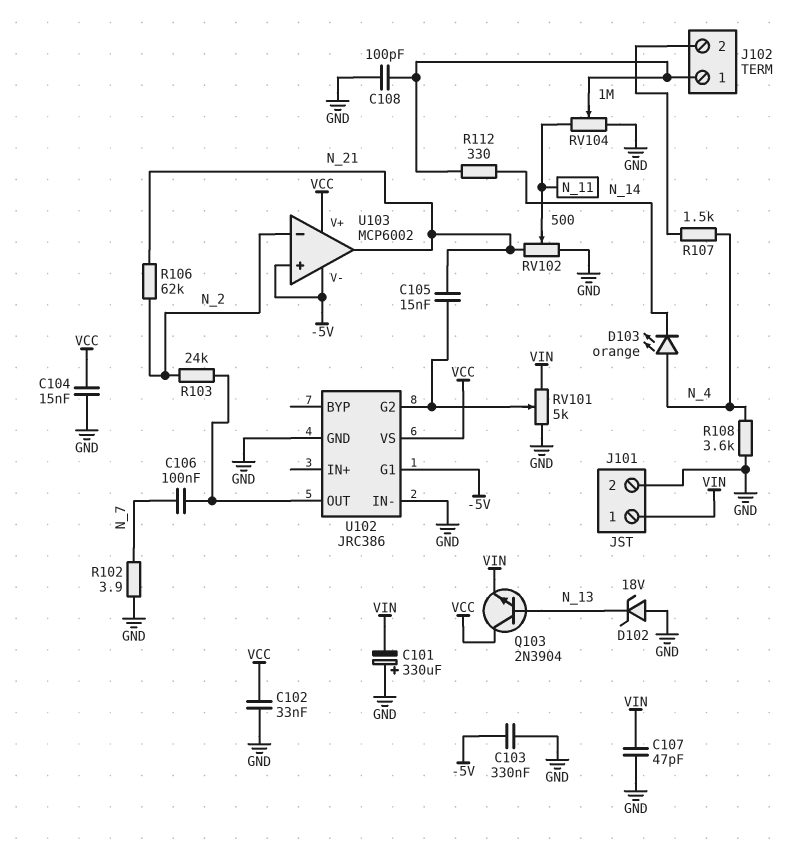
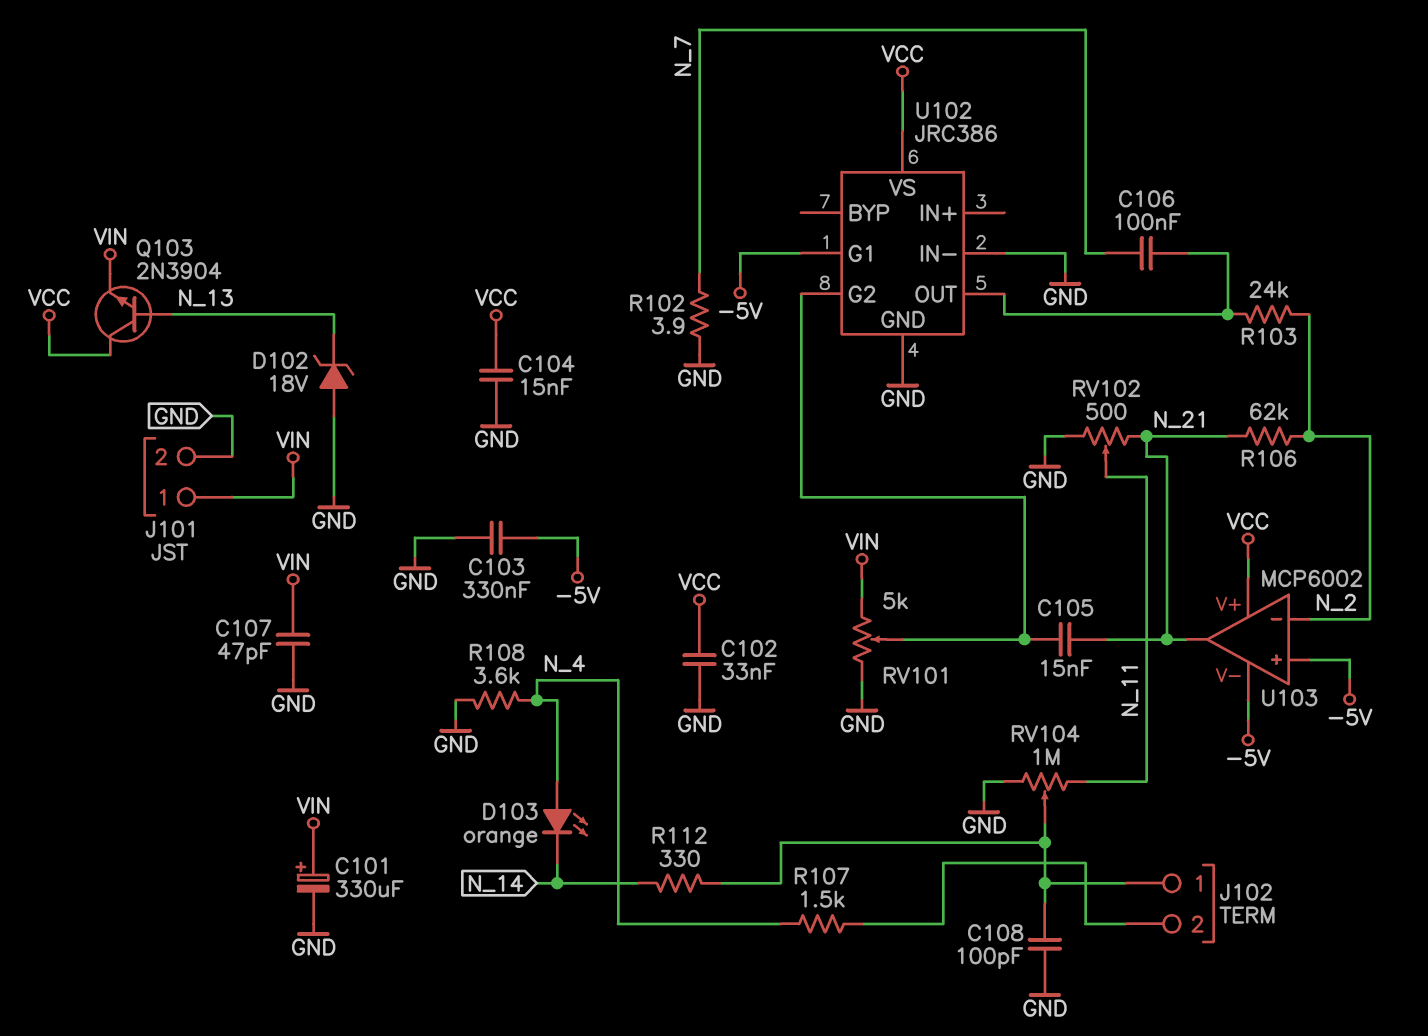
C101: 330uF (plus GND, minus VIN) -> 330uF (plus VIN, minus GND)

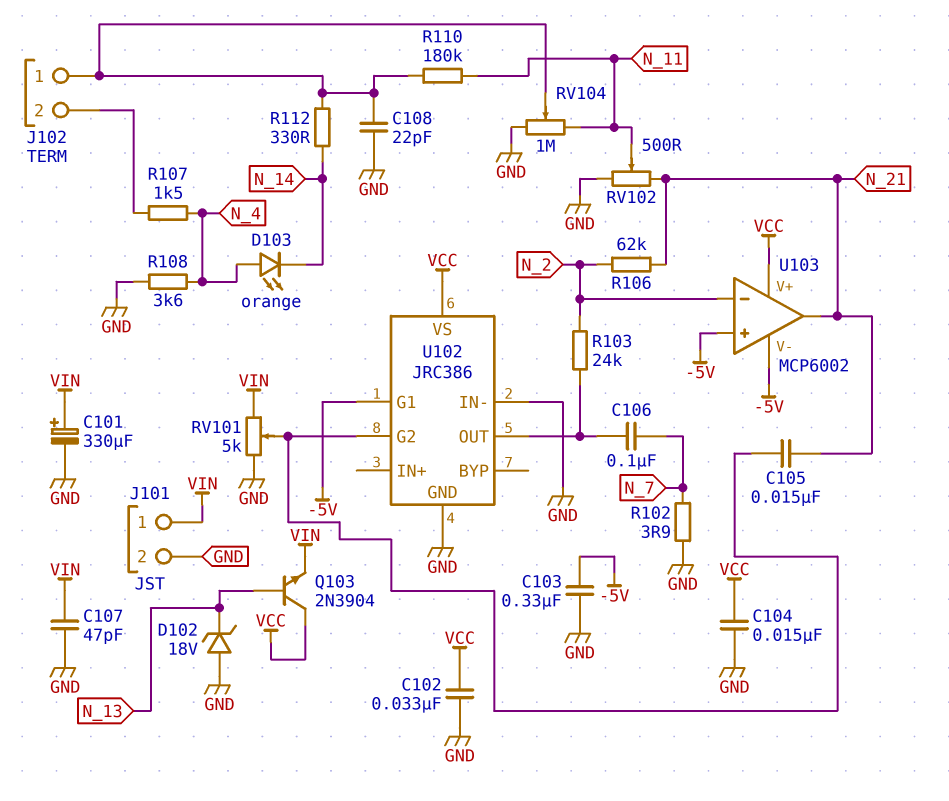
C108: 100pF (GND, J102/1) -> 22pF (GND, J102/1)
R110: none -> 180k (J102/1, N_11)

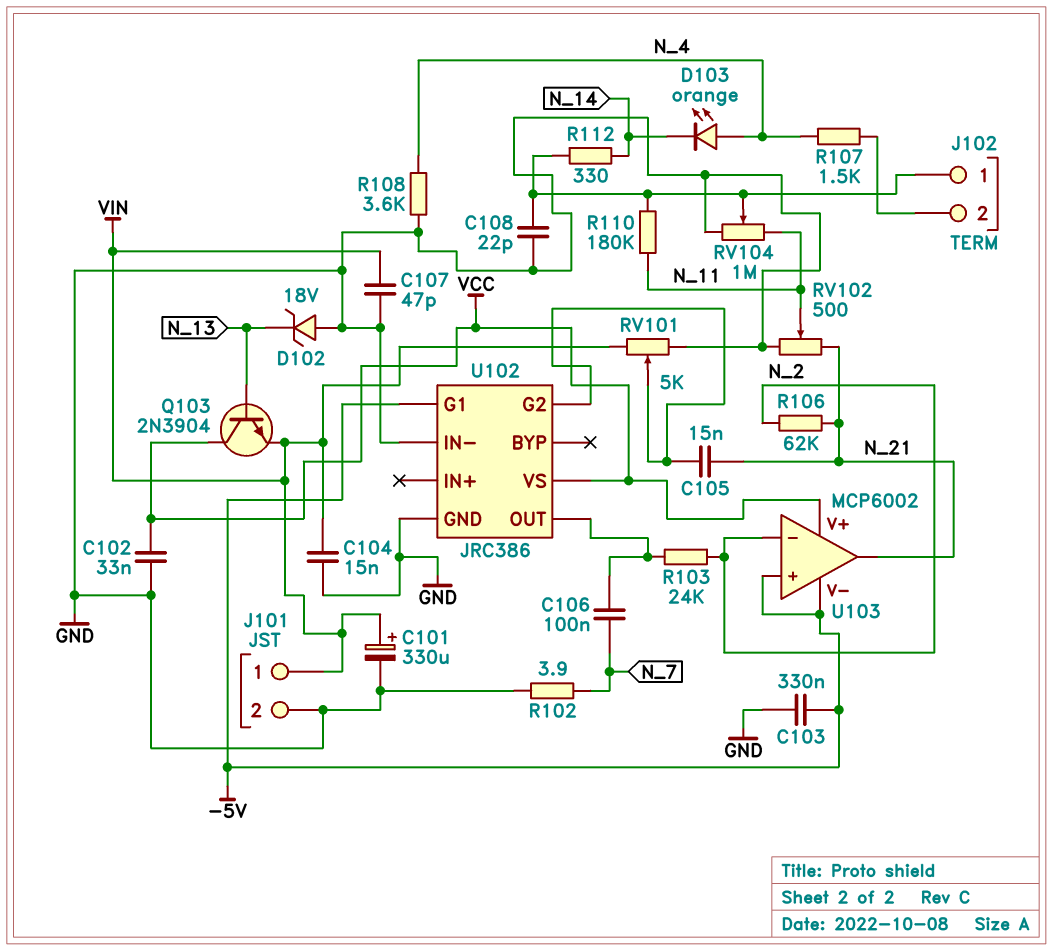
C104: 15nF (GND, VCC) -> 15nF (GND, VIN)

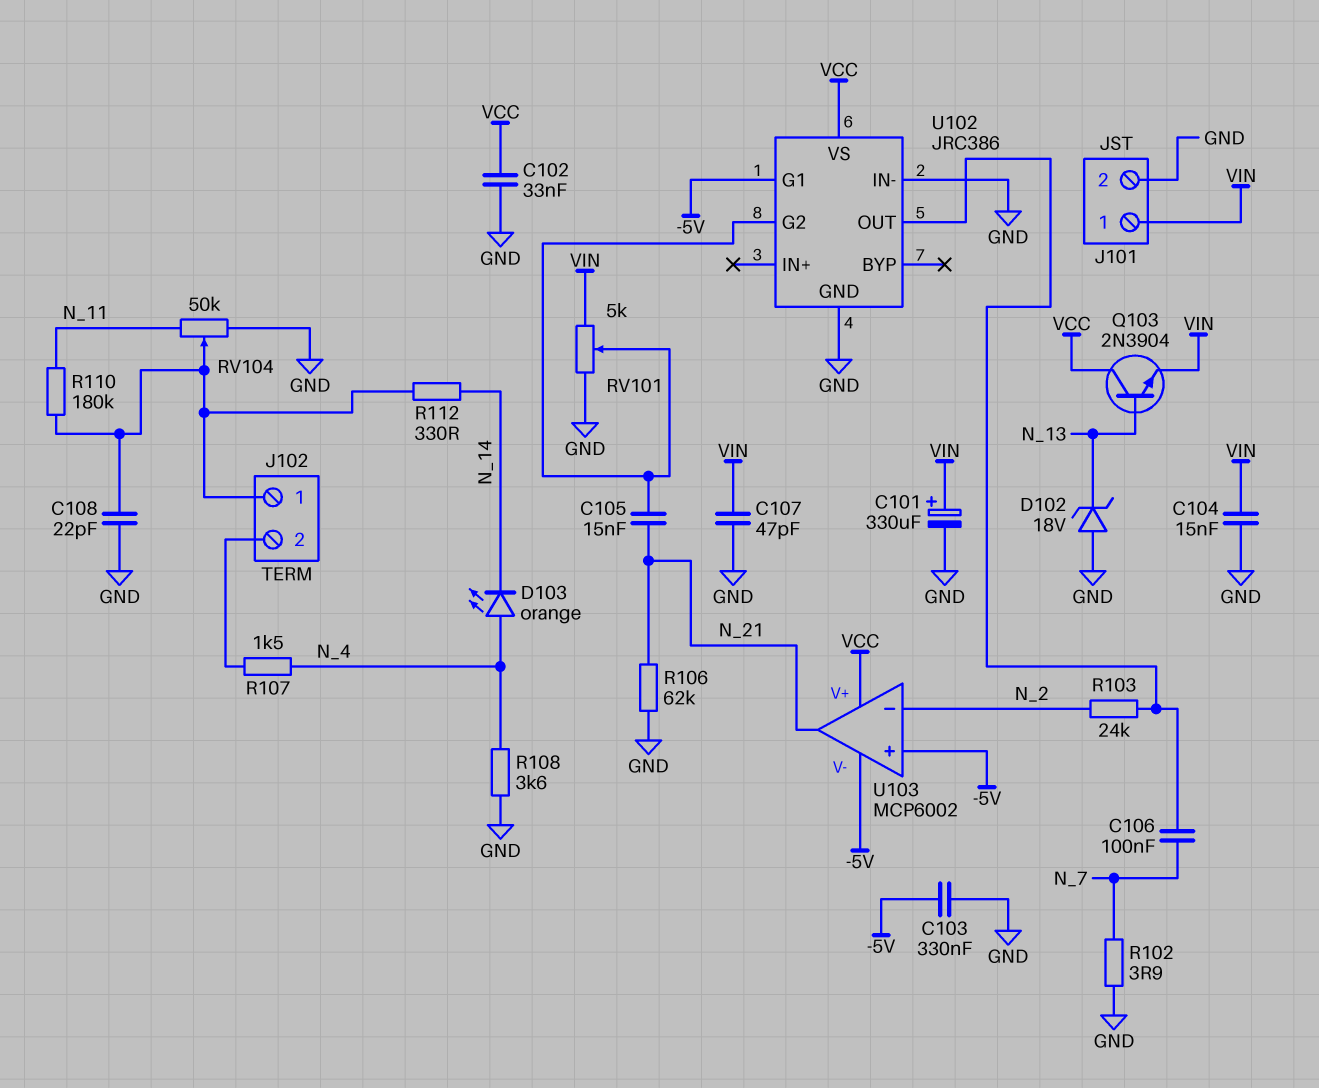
R106: 62k (N_2, N_21) -> 62k (GND, N_21)
RV102: 500 (GND, N_21, wiper N_11) -> none
RV104: 1M (GND, N_11, wiper J102/1) -> 50k (GND, N_11, wiper J102/1)

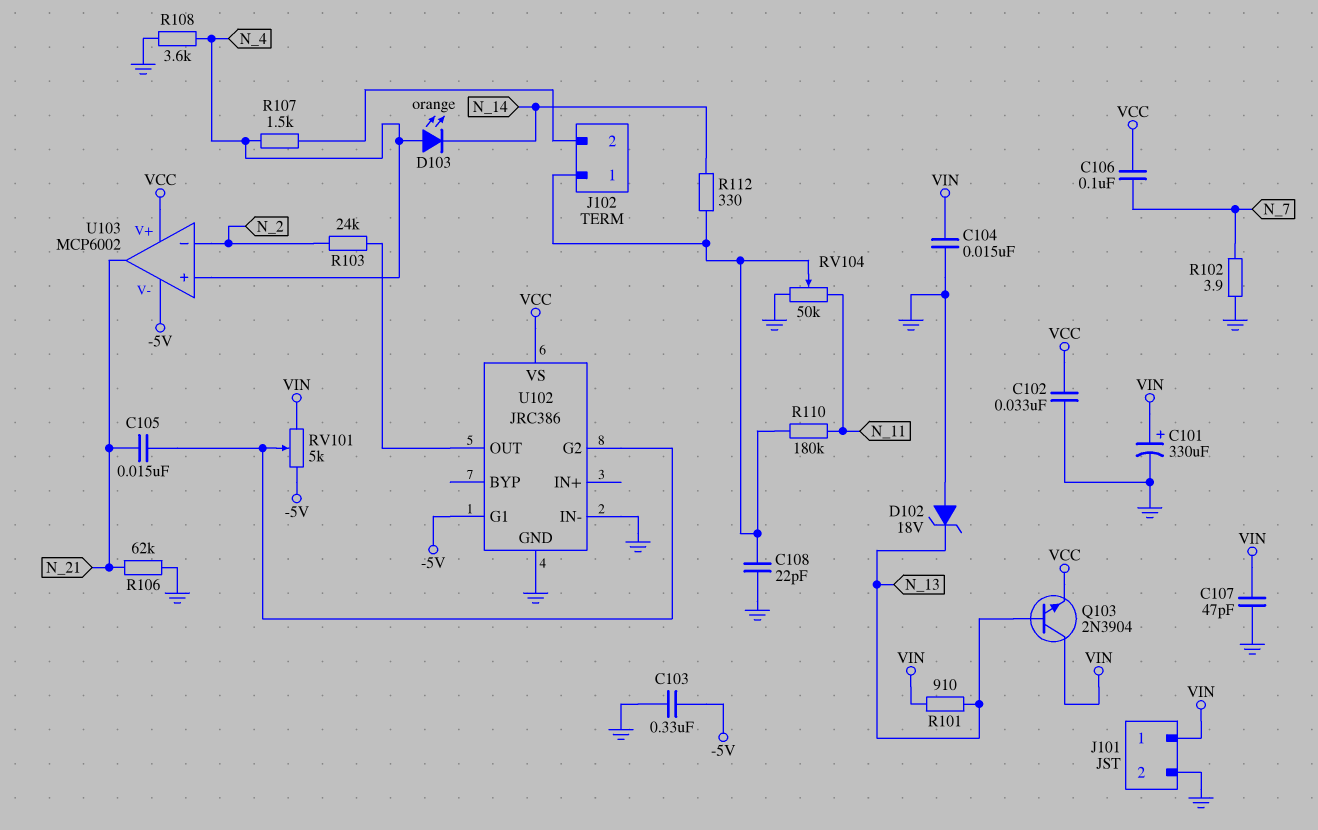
C106: 100nF (N_7, U102/OUT) -> 100nF (N_7, VCC)
Q103: NPN 2N3904 (B N_13, C VCC, E VIN) -> NPN 2N3904 (B N_13, C VIN, E VCC)
R101: none -> 910 (N_13, VIN)
RV101: 5k (GND, VIN, wiper U102/G2) -> 5k (-5V, VIN, wiper U102/G2)
U103 pin in+: -5V -> N_4

